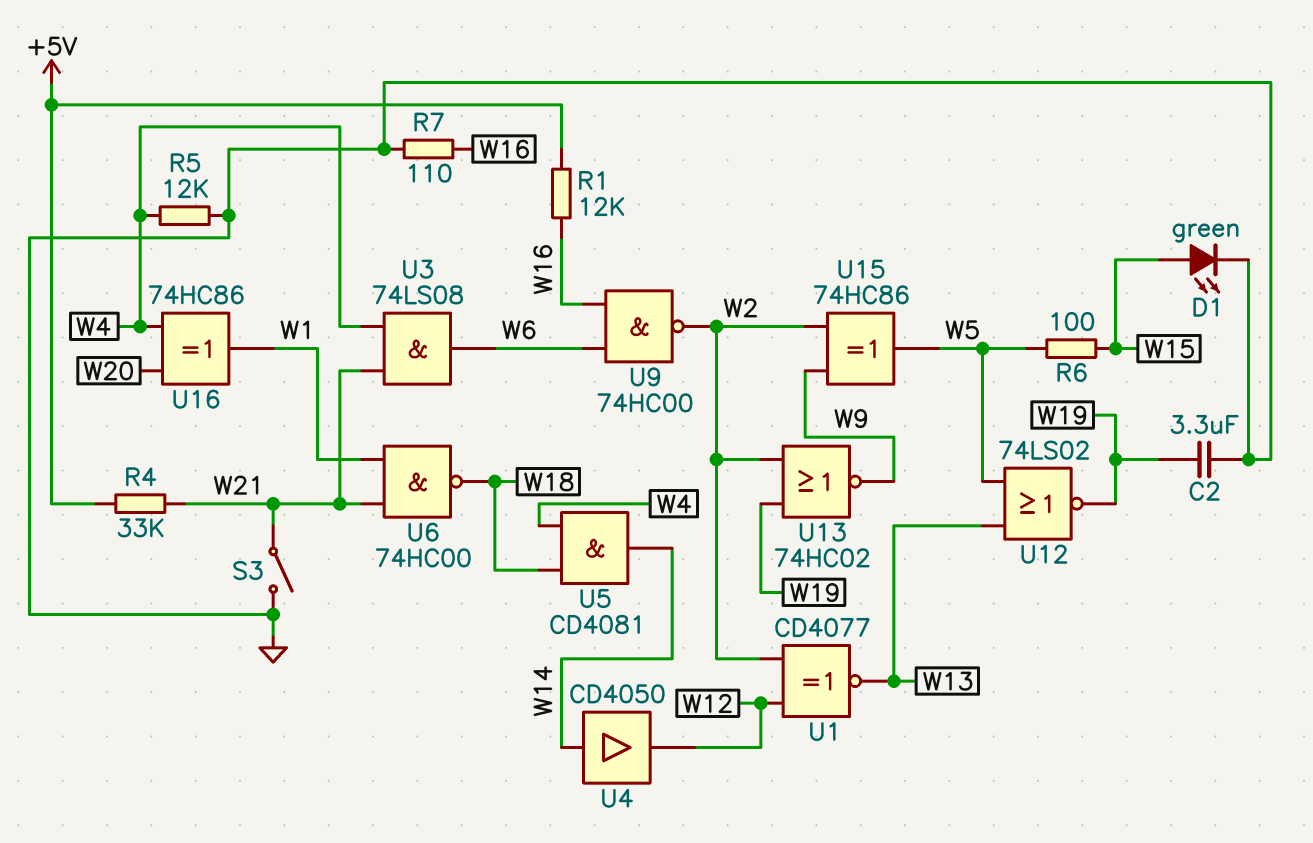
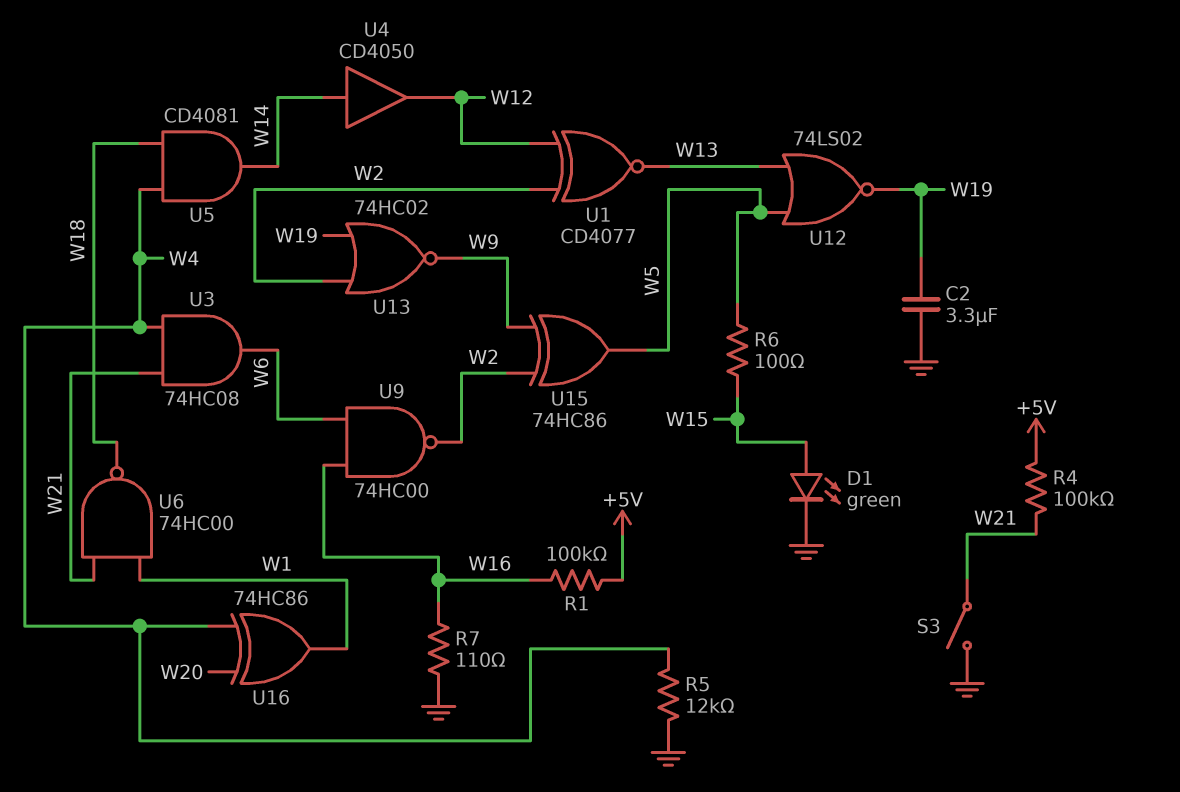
R1: 12k (+5V, W16) -> 100k (+5V, W16)
R4: 33k (+5V, W21) -> 100k (+5V, W21)
U3: AND 74LS08 (in W4, in W21, out W6) -> AND 74HC08 (in W4, in W21, out W6)

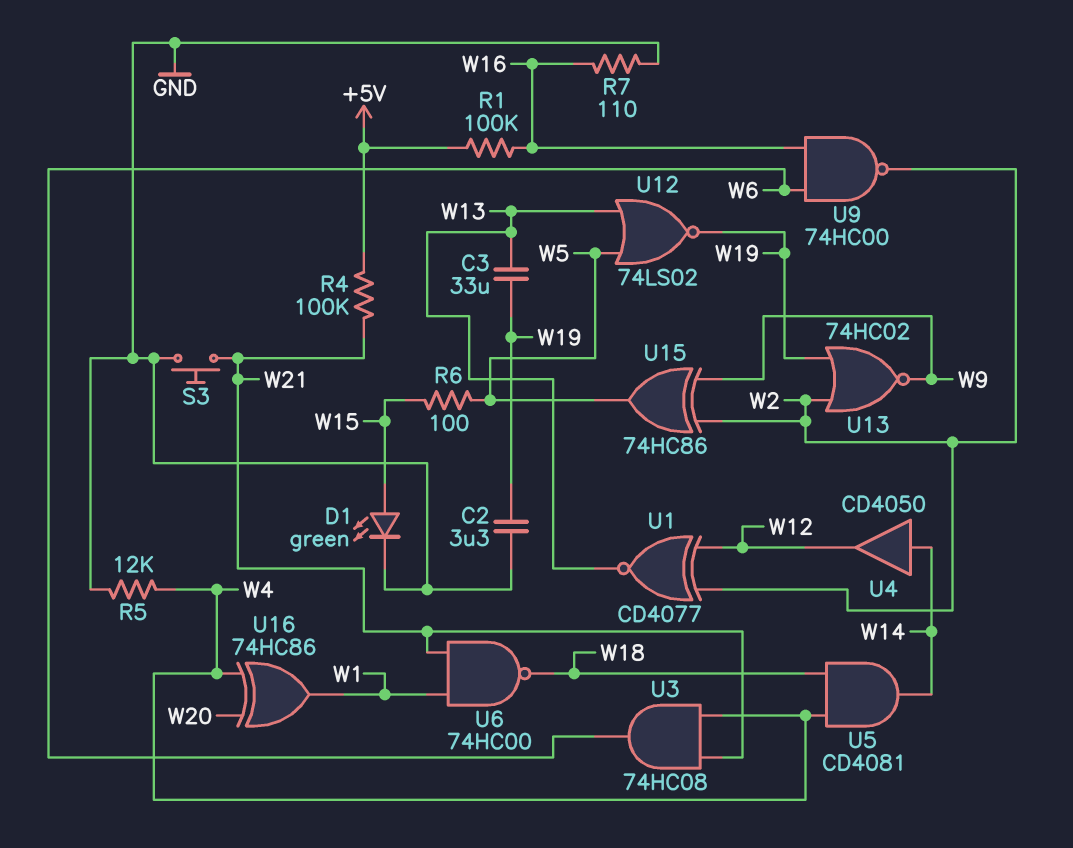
C3: none -> 33uF (W13, W19)
S3: switch (GND, W21) -> button (GND, W21)

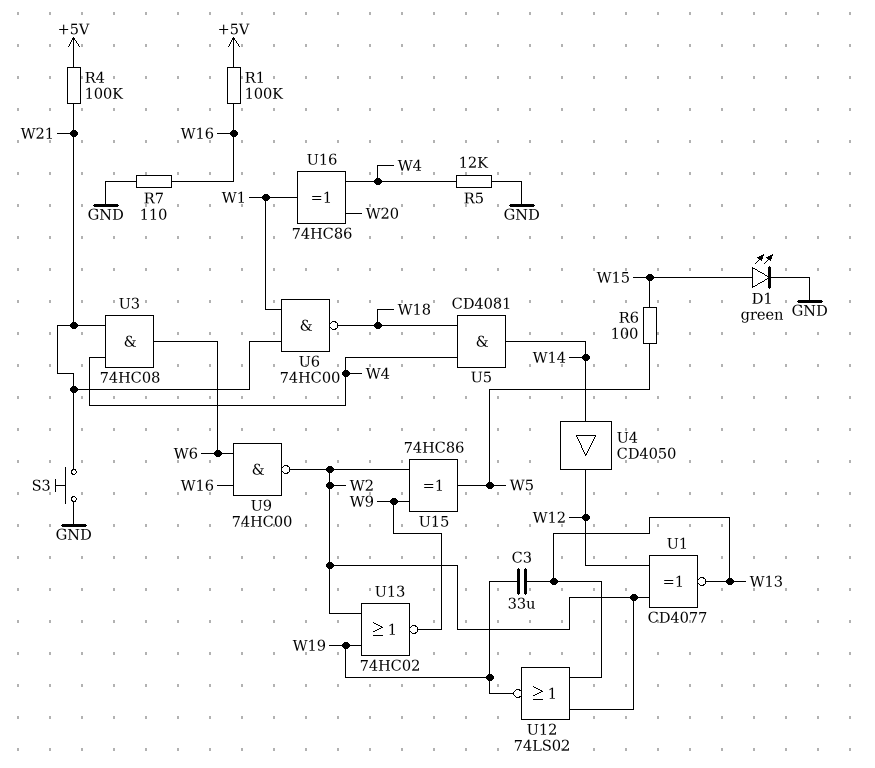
C2: 3.3uF (GND, W19) -> none
U12: NOR 74LS02 (in W5, in W13, out W19) -> NOR 74LS02 (in W2, in W13, out W19)

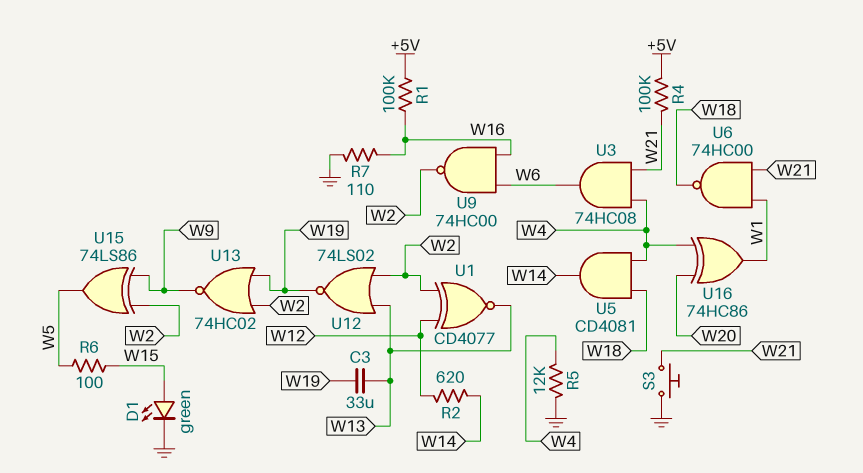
R2: none -> 620 (W12, W14)
U4: buffer CD4050 (in W14, out W12) -> none
U15: XOR 74HC86 (in W2, in W9, out W5) -> XOR 74LS86 (in W2, in W9, out W5)

